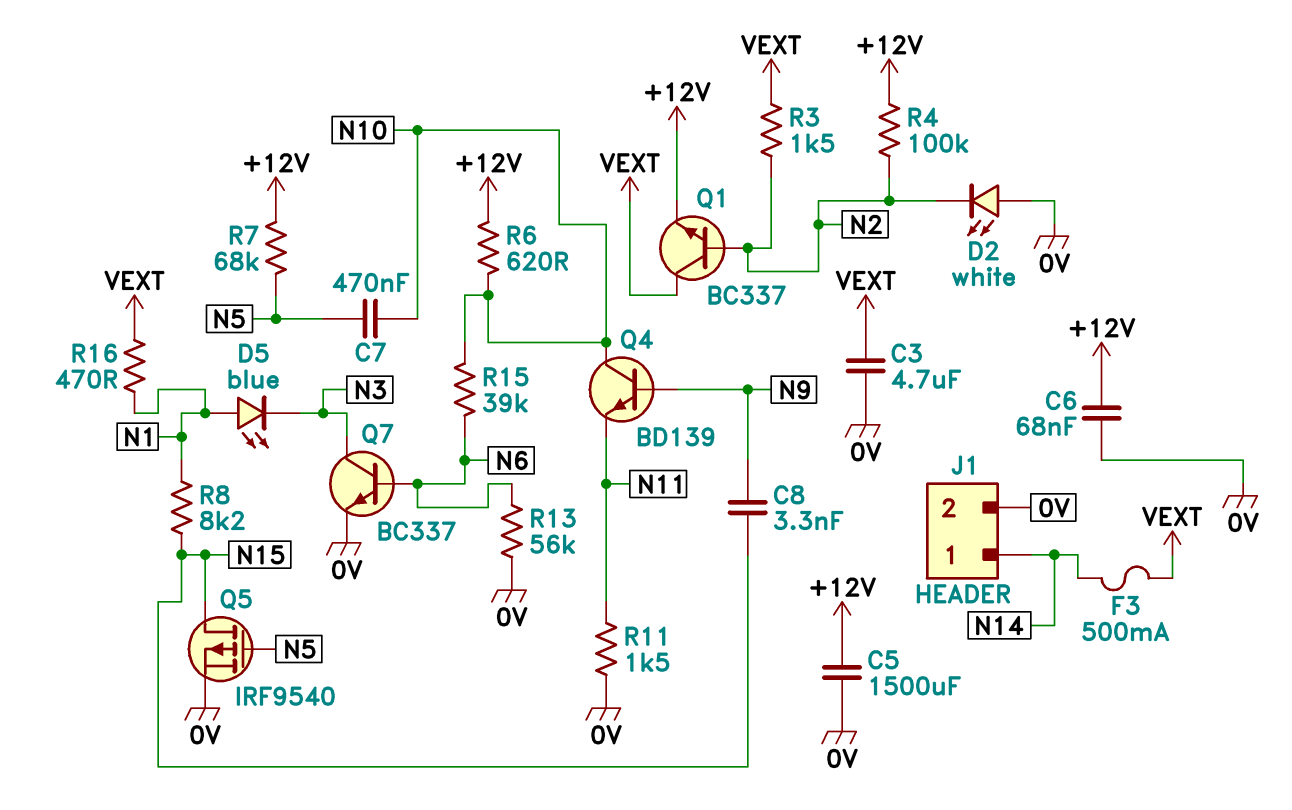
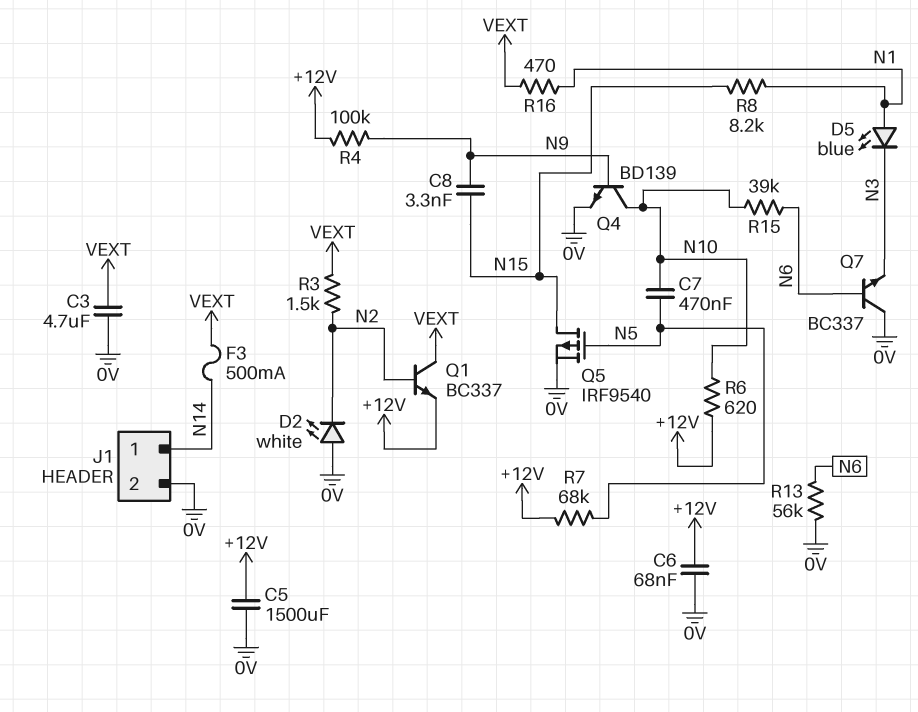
Q4: NPN BD139 (B N9, C N10, E N11) -> NPN BD139 (B N9, C N10, E 0V)
Q7: NPN BC337 (B N6, C N3, E 0V) -> NPN BC337 (B N6, C 0V, E N3)
R4: 100k (+12V, N2) -> 100k (+12V, N9)
R11: 1.5k (0V, N11) -> none

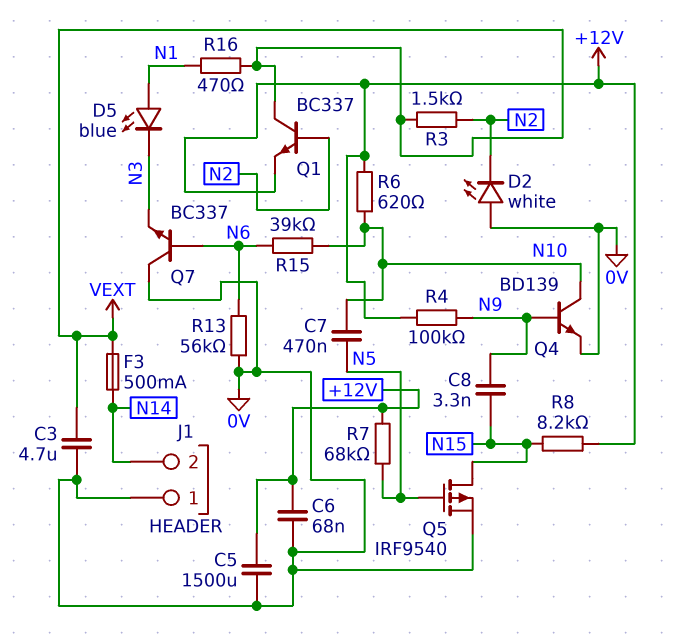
J1 pin 1: N14 -> 0V
J1 pin 2: 0V -> N14
R8: 8.2k (N1, N15) -> 8.2k (+12V, N15)

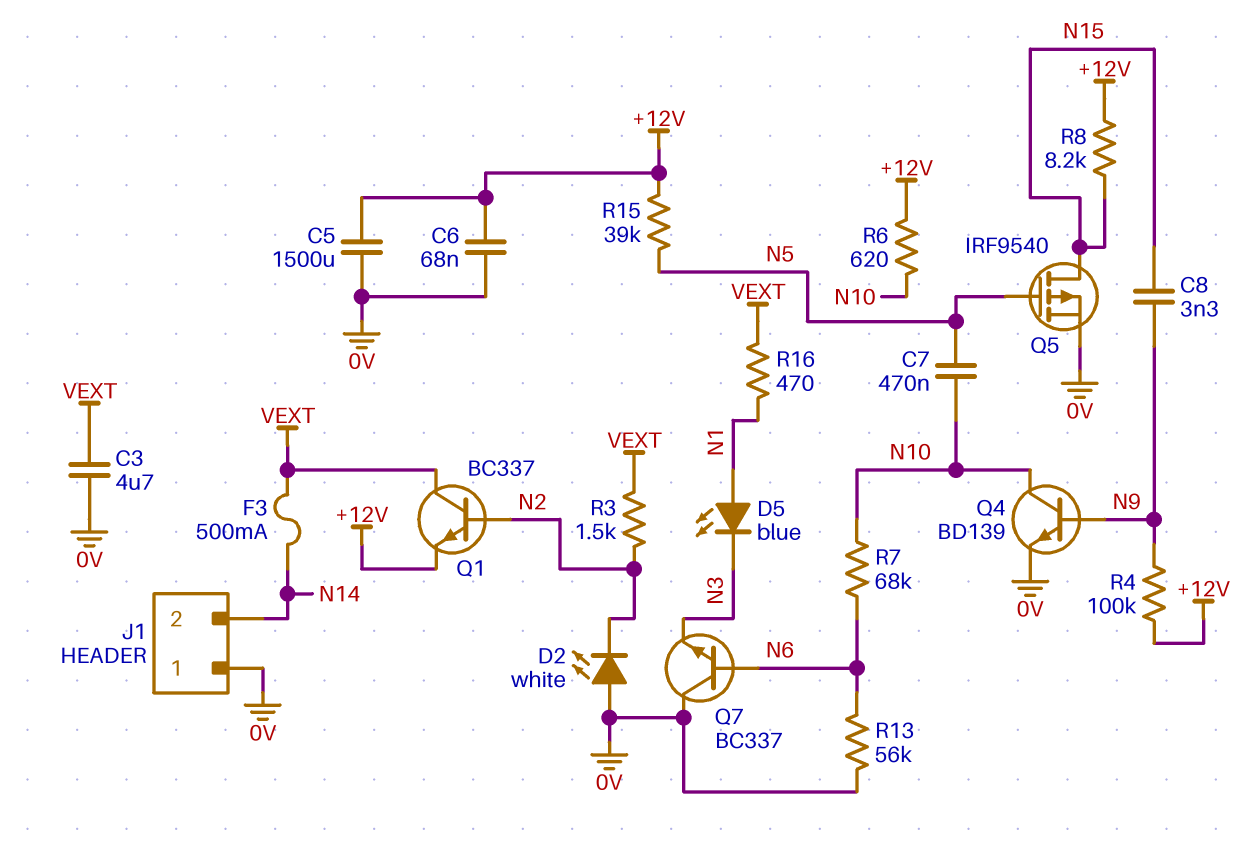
R7: 68k (+12V, N5) -> 68k (N6, N10)
R15: 39k (N6, N10) -> 39k (+12V, N5)

